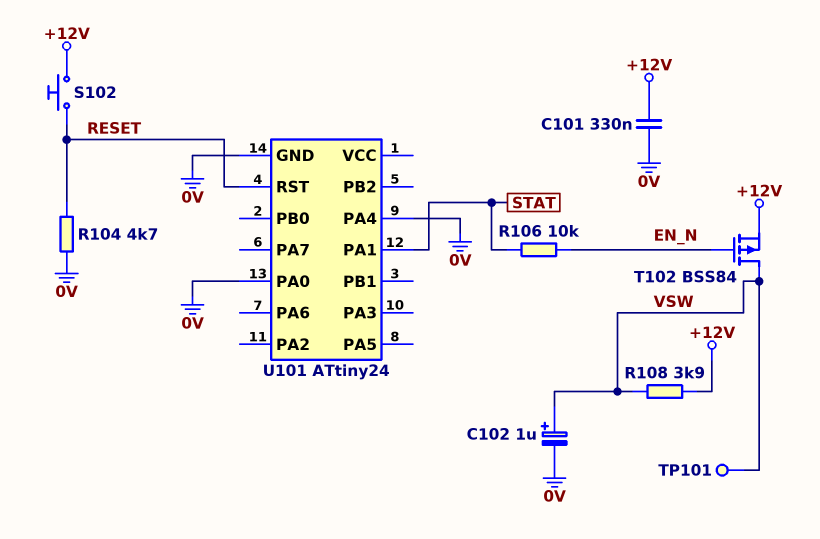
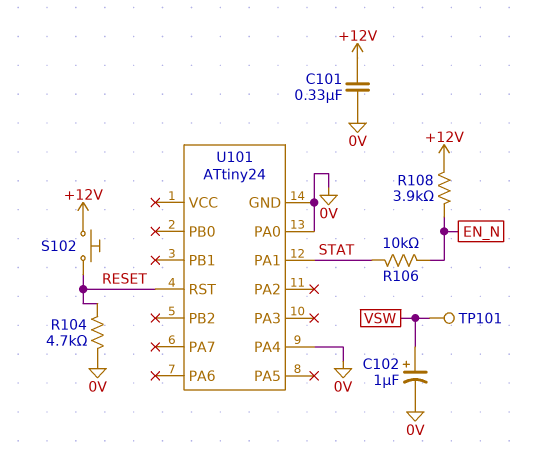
R108: 3.9k (+12V, VSW) -> 3.9k (+12V, EN_N)
T102: PMOS BSS84 (G EN_N, D VSW, S +12V) -> none

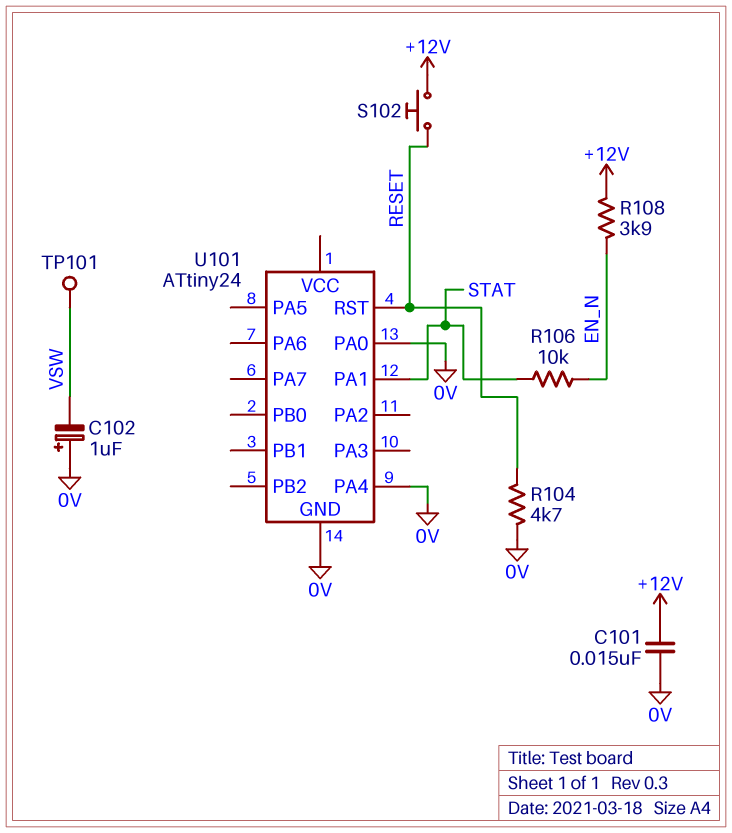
C101: 330nF (+12V, 0V) -> 15nF (+12V, 0V)
C102: 1uF (plus VSW, minus 0V) -> 1uF (plus 0V, minus VSW)

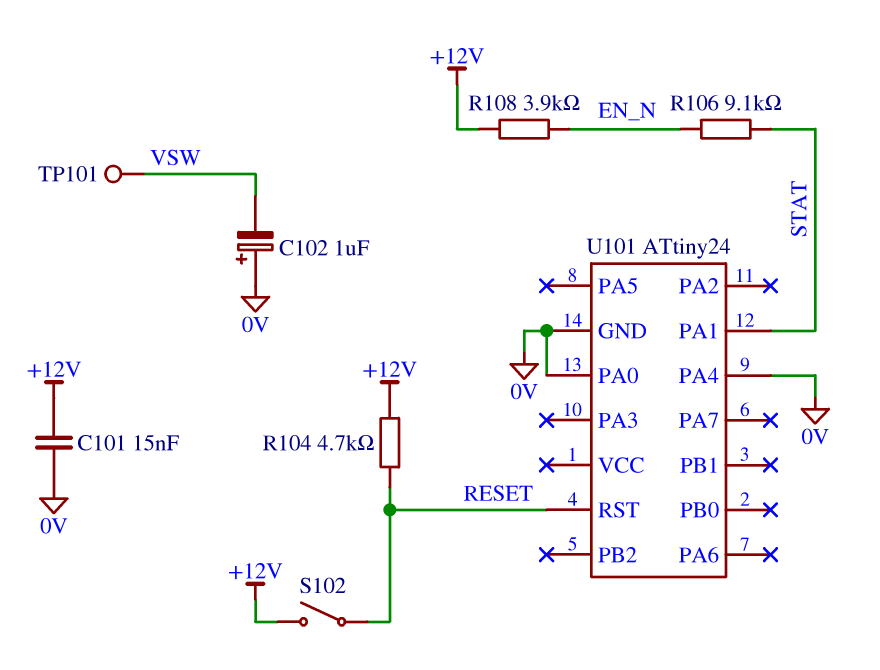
R104: 4.7k (0V, RESET) -> 4.7k (+12V, RESET)
R106: 10k (EN_N, STAT) -> 9.1k (EN_N, STAT)
S102: button (+12V, RESET) -> switch (+12V, RESET)

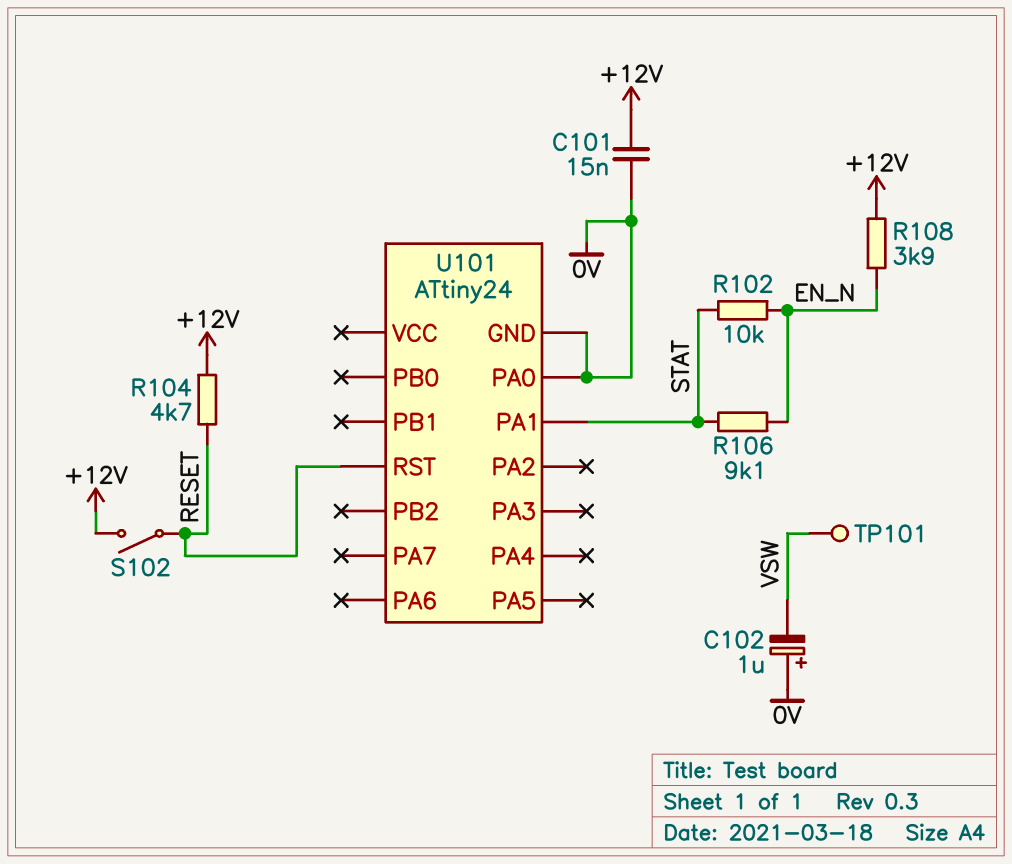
R102: none -> 10k (EN_N, STAT)
U101 pin PA4: 0V -> none

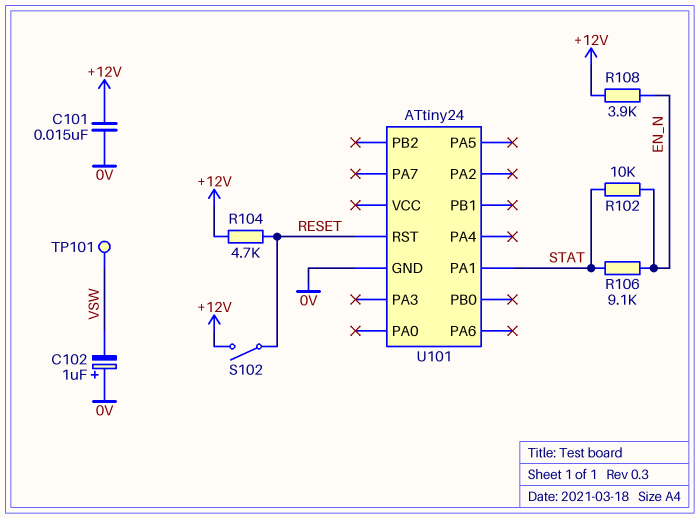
U101 pin PA0: 0V -> none

